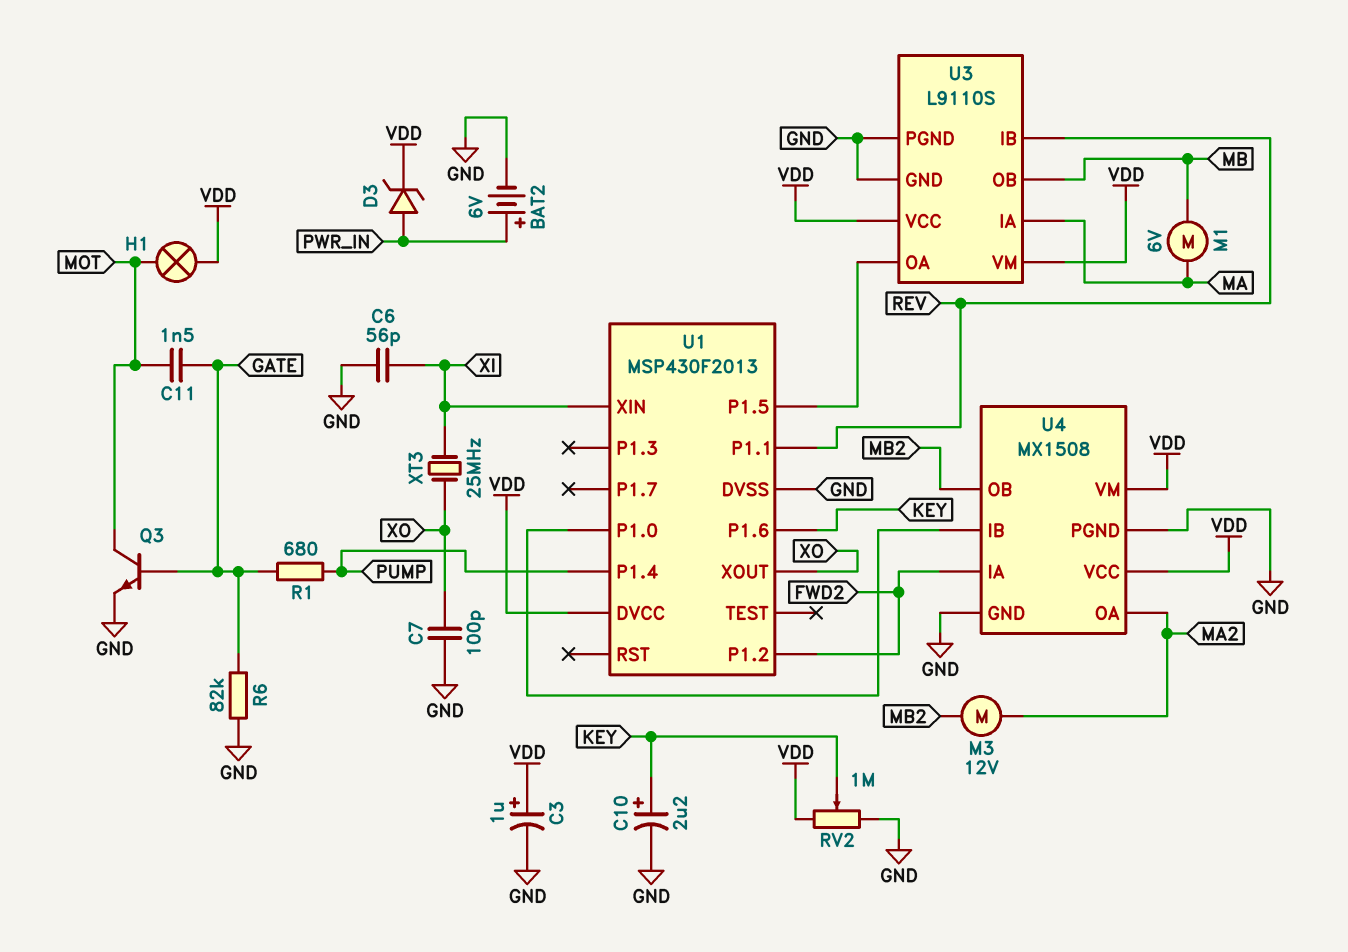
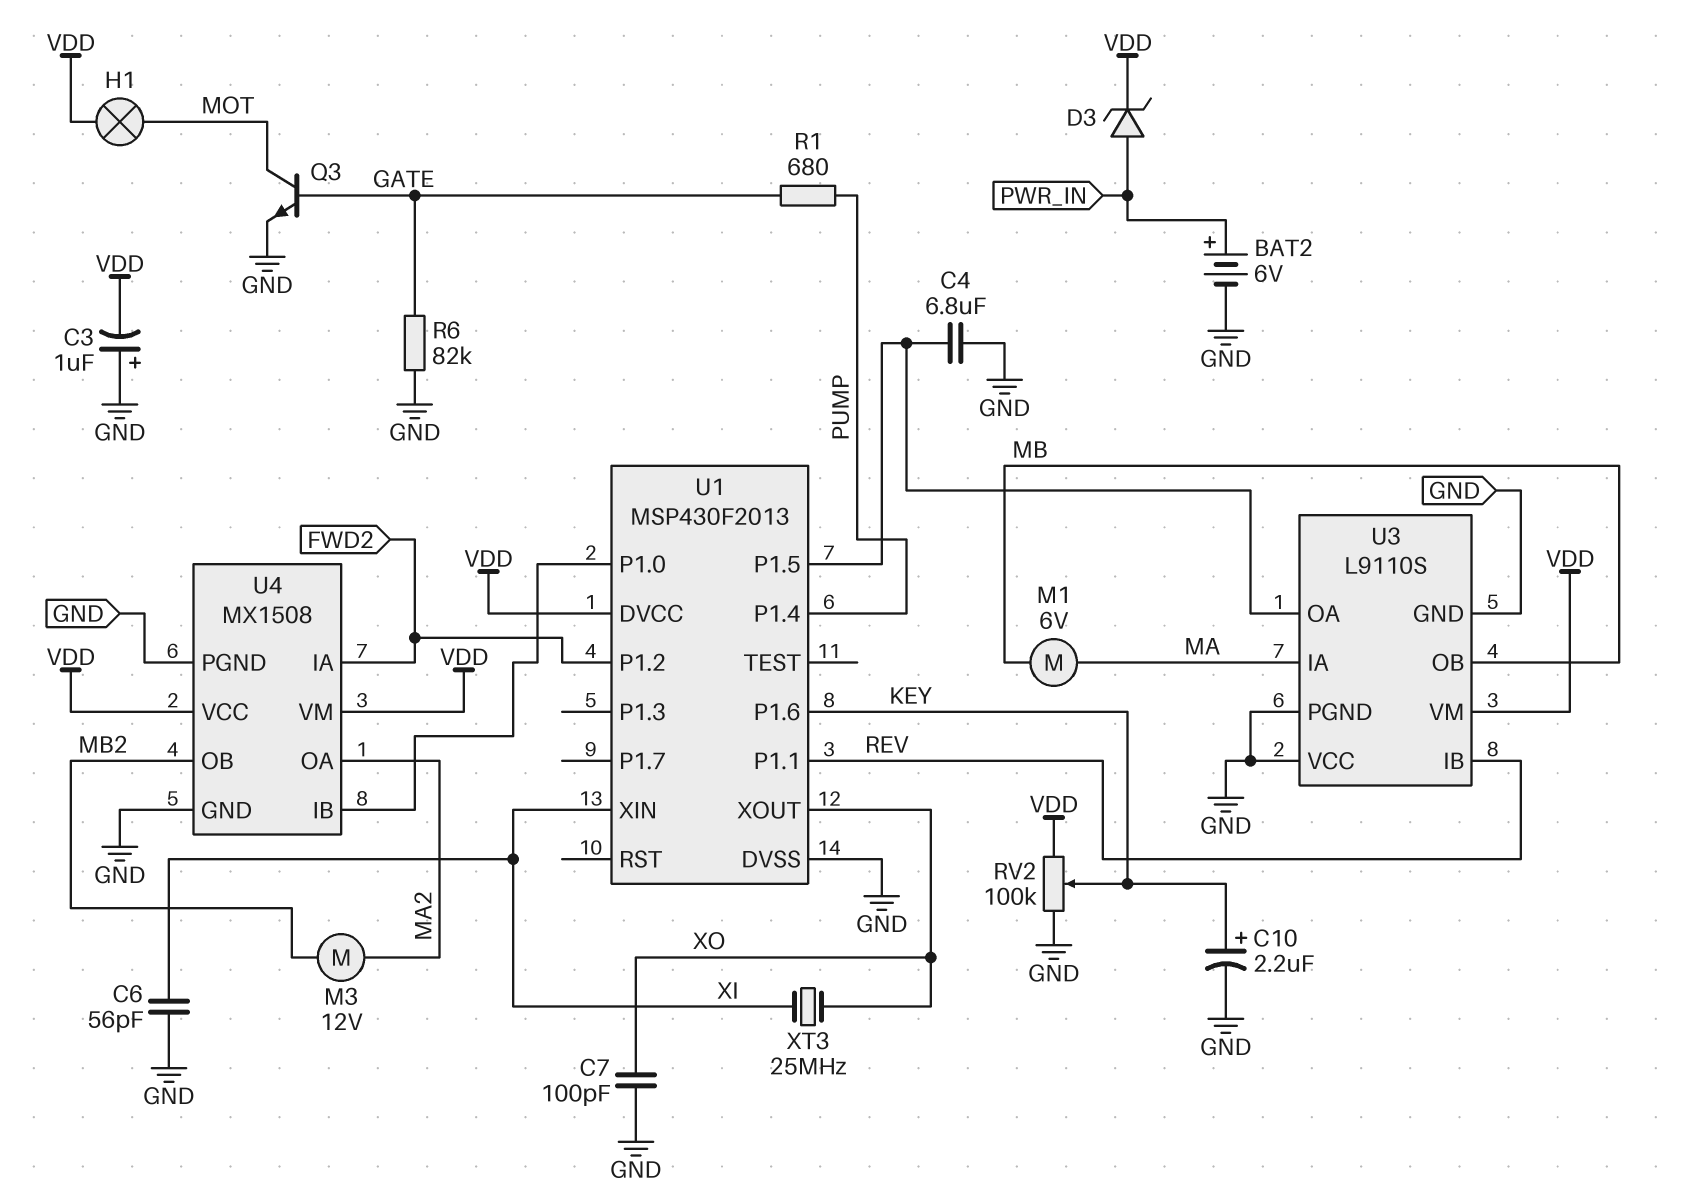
C3: 1uF (plus VDD, minus GND) -> 1uF (plus GND, minus VDD)
C4: none -> 6.8uF (GND, U1/P1.5)
C11: 1.5nF (GATE, MOT) -> none
RV2: 1M (GND, VDD, wiper KEY) -> 100k (GND, VDD, wiper KEY)
U3 pin VCC: VDD -> GND

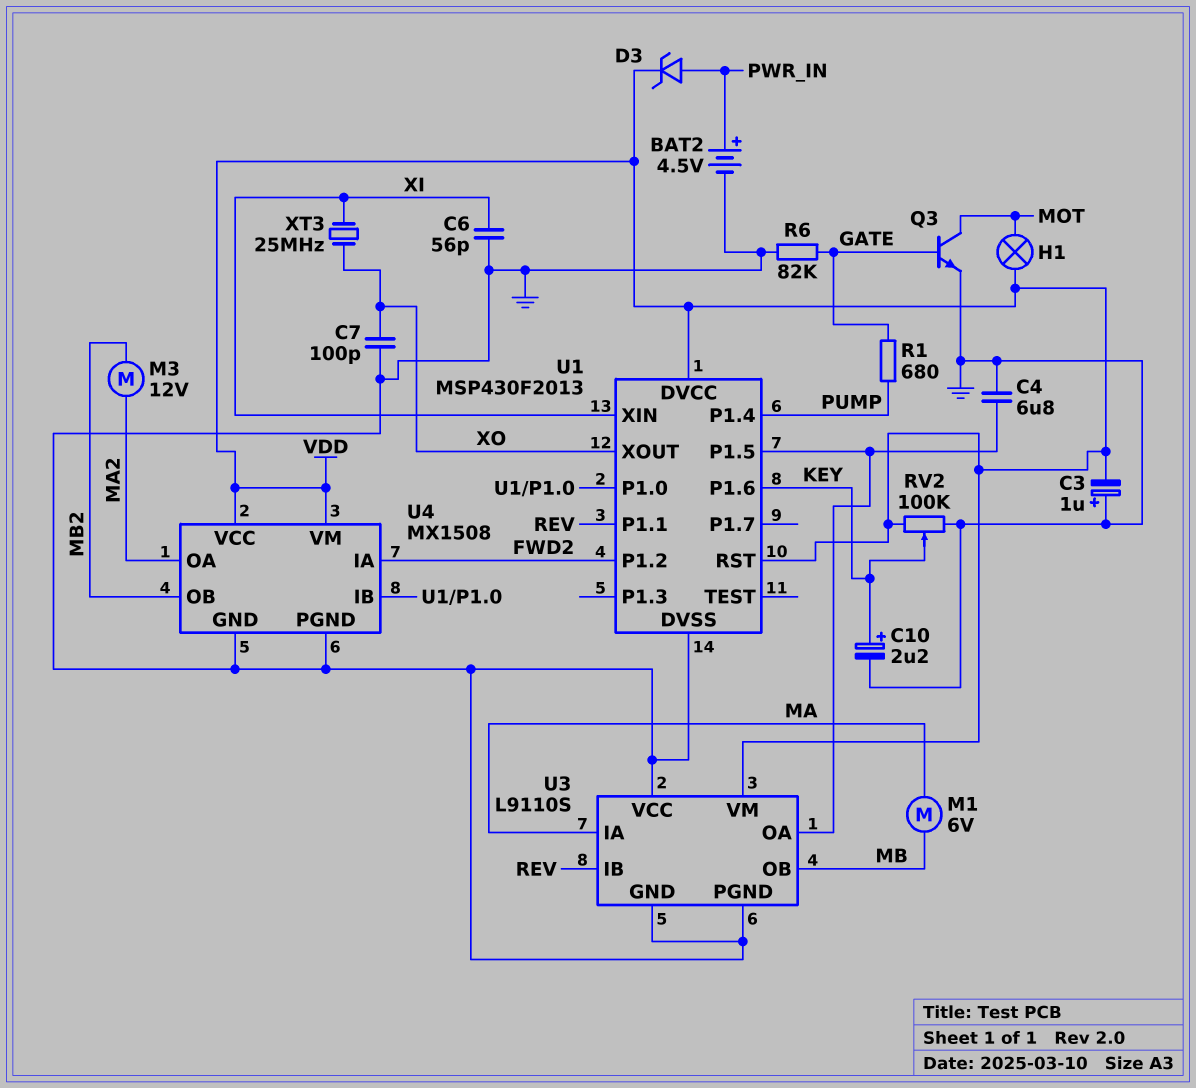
BAT2: 6V (plus PWR_IN, minus GND) -> 4.5V (plus PWR_IN, minus GND)
U1 pin RST: none -> VDD

